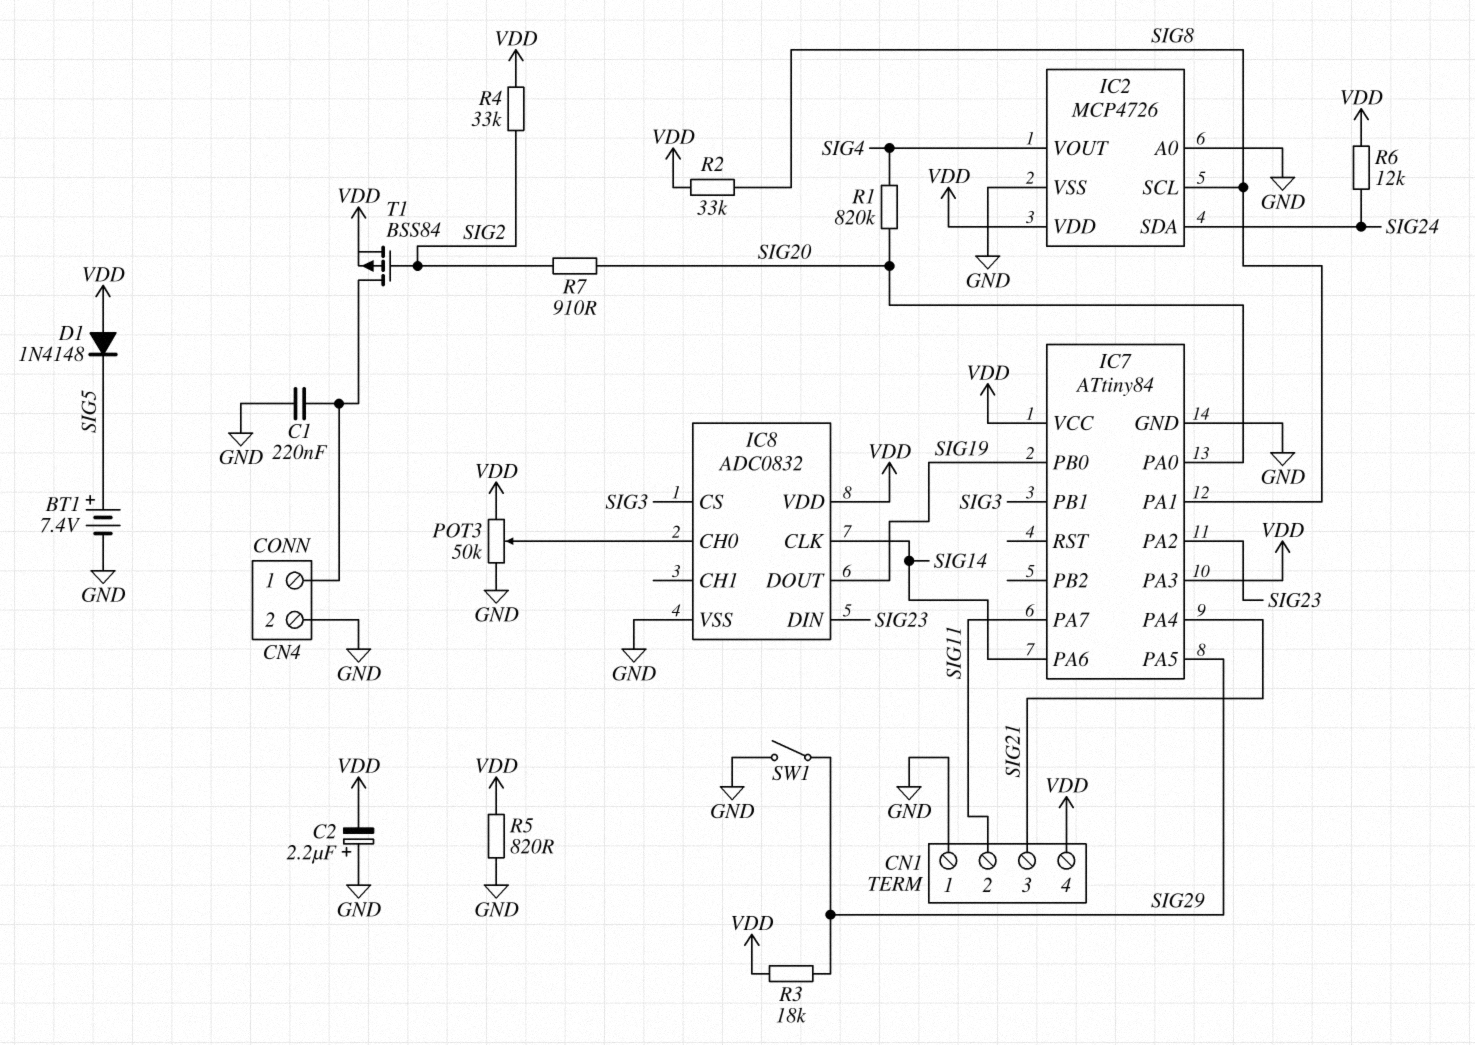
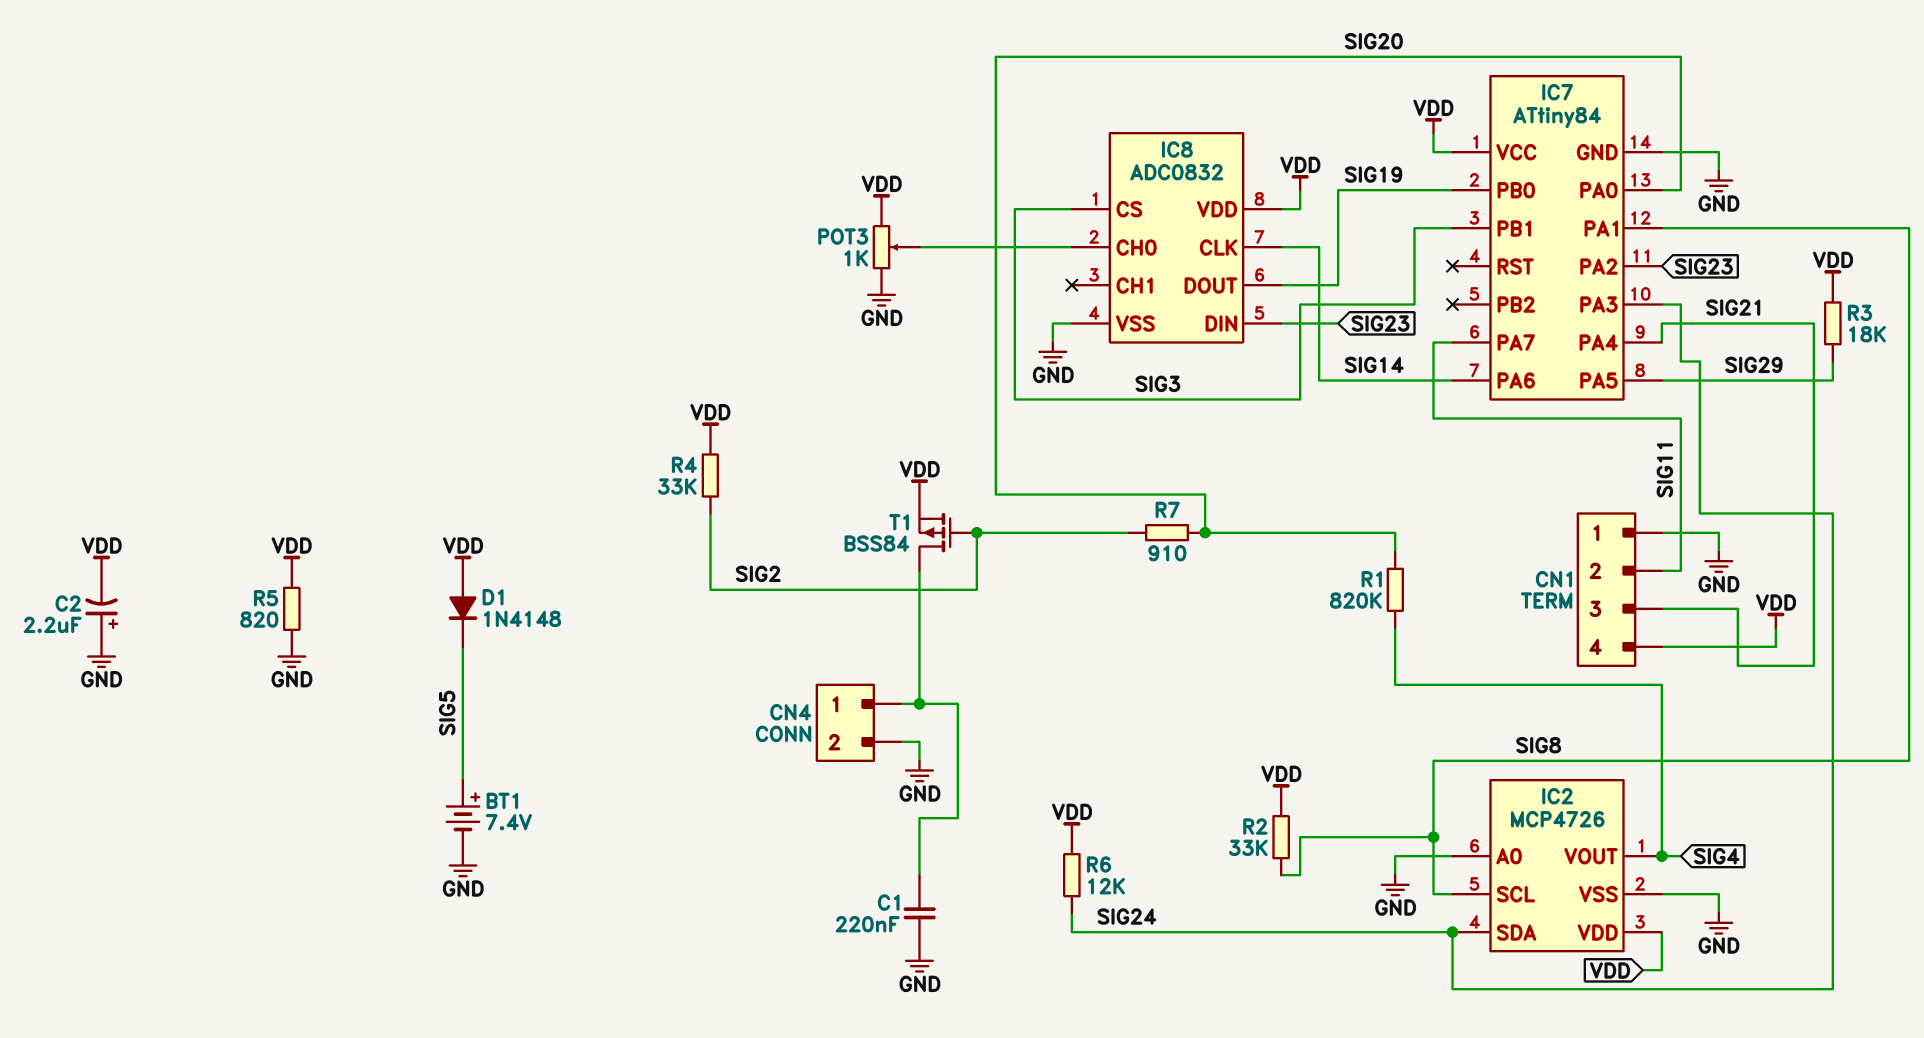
IC7 pin PA3: VDD -> SIG24
POT3: 50k (GND, VDD, wiper IC8/CH0) -> 1k (GND, VDD, wiper IC8/CH0)
SW1: switch (GND, SIG29) -> none

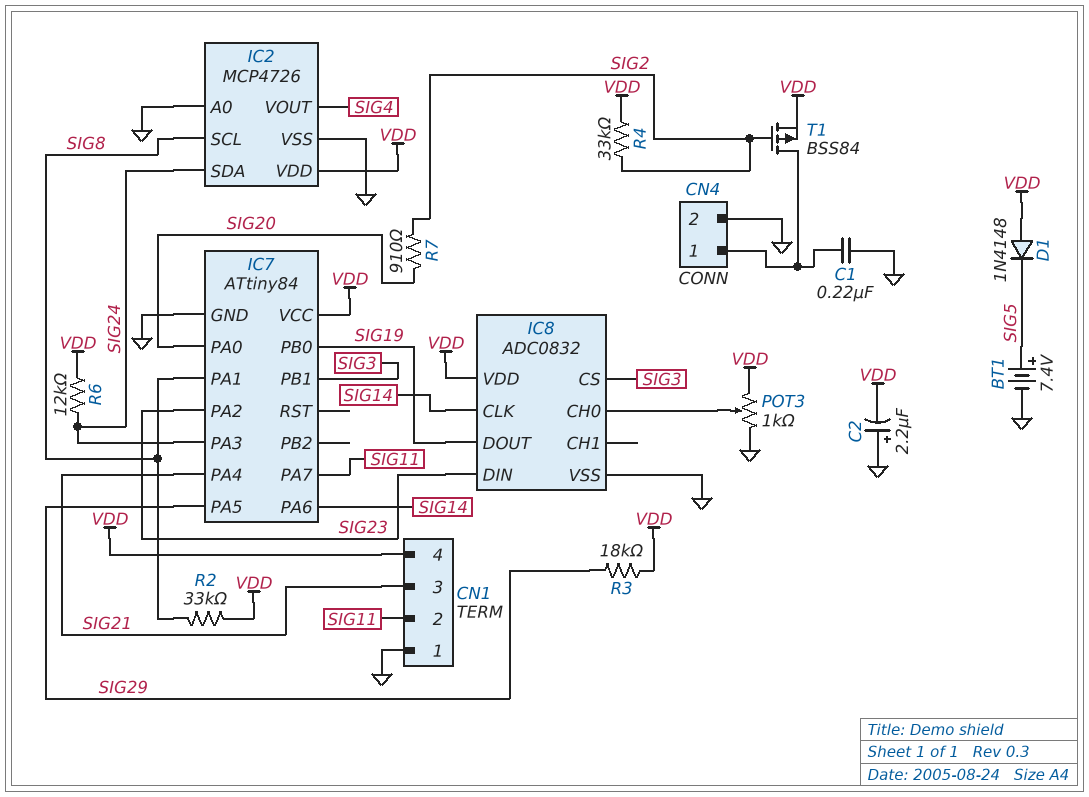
R1: 820k (SIG4, SIG20) -> none
R5: 820 (GND, VDD) -> none

